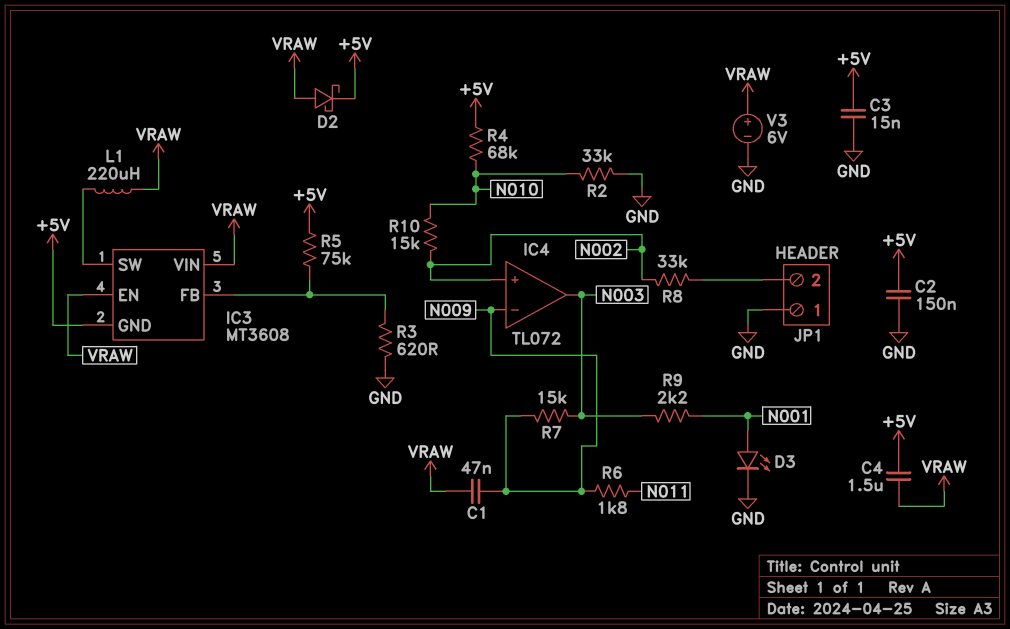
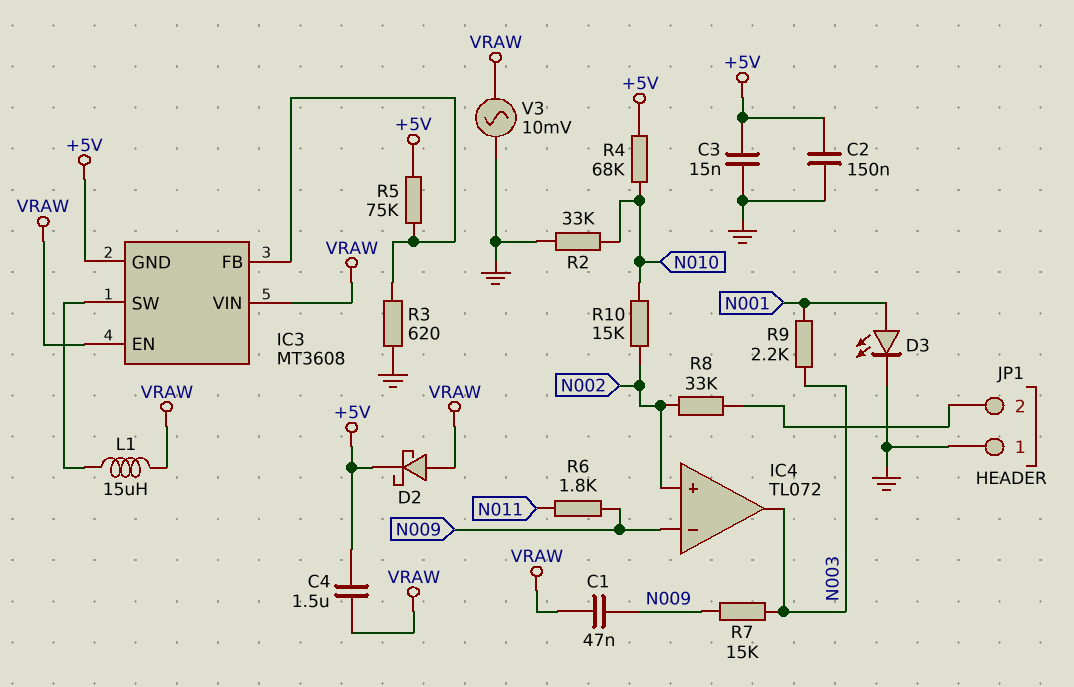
L1: 220uH (IC3/SW, VRAW) -> 15uH (IC3/SW, VRAW)
V3: 6V (plus VRAW, minus GND) -> AC 10mV (GND, VRAW)

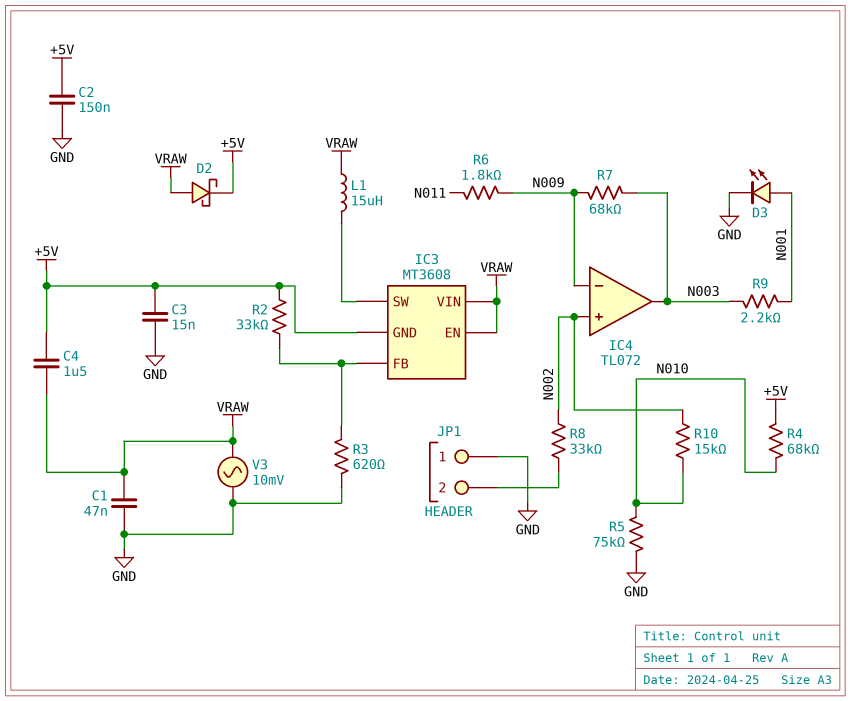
C1: 47nF (N009, VRAW) -> 47nF (GND, VRAW)
R2: 33k (GND, N010) -> 33k (+5V, IC3/FB)
R5: 75k (+5V, IC3/FB) -> 75k (GND, N010)
R7: 15k (N003, N009) -> 68k (N003, N009)

